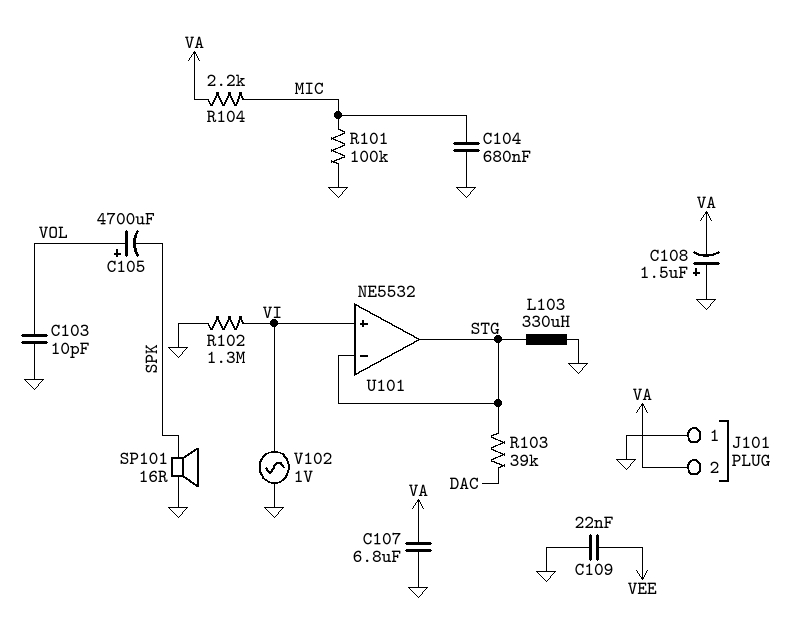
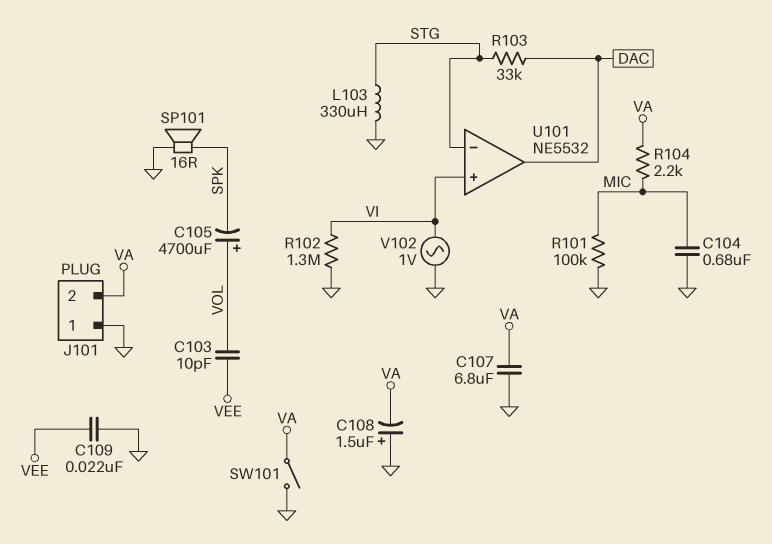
C103: 10pF (GND, VOL) -> 10pF (VEE, VOL)
R103: 39k (DAC, STG) -> 33k (DAC, STG)
SW101: none -> switch (GND, VA)
U101 pin out: STG -> DAC

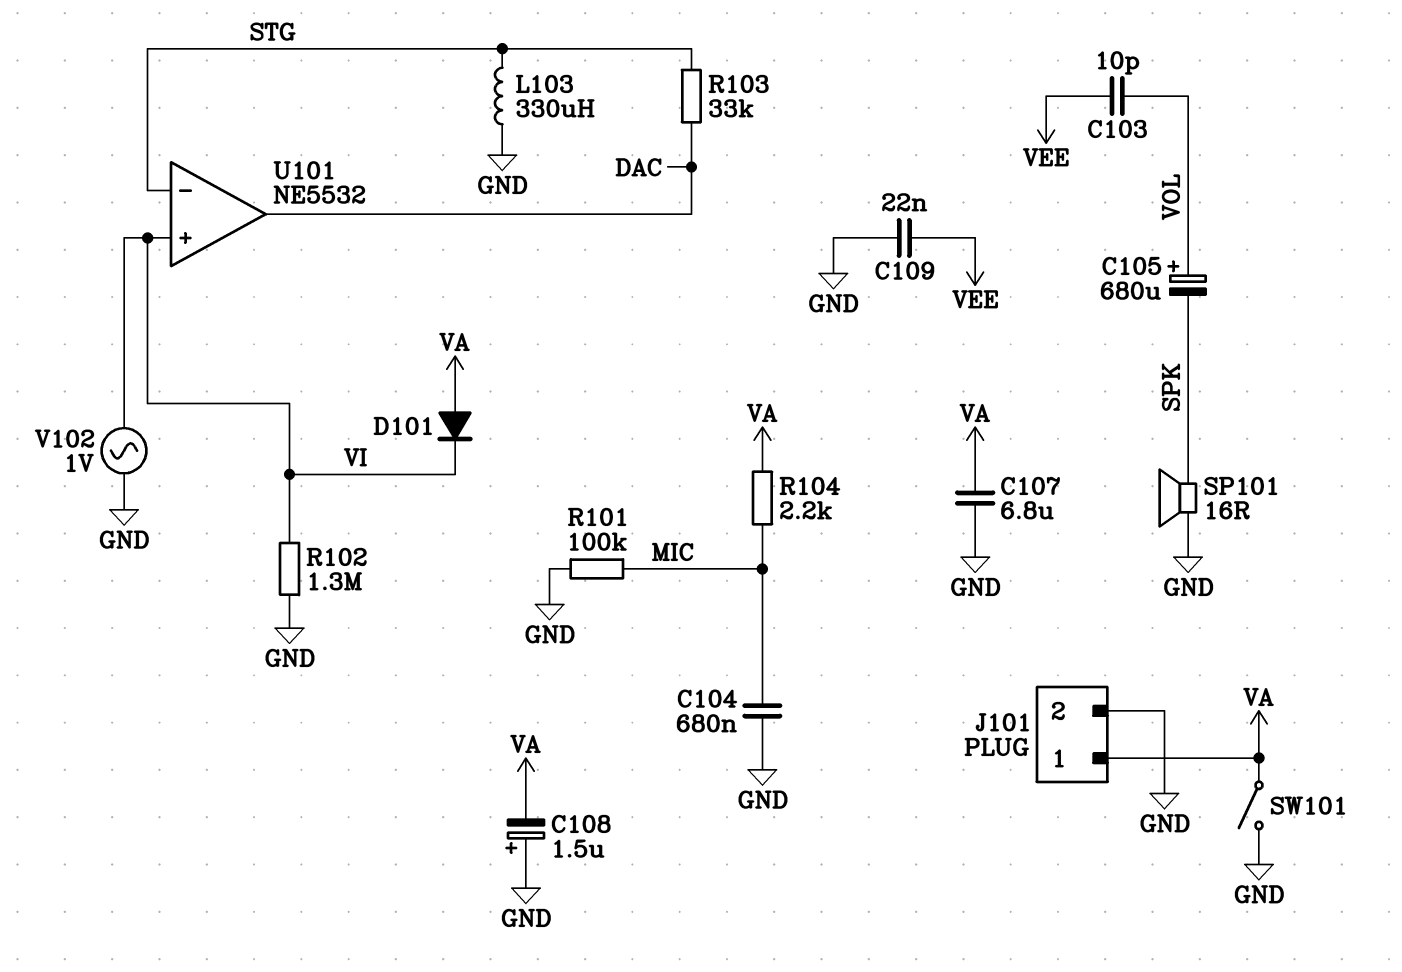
C105: 4700uF (plus VOL, minus SPK) -> 680uF (plus VOL, minus SPK)
D101: none -> diode (A VA, K VI)
J101 pin 1: GND -> VA
J101 pin 2: VA -> GND

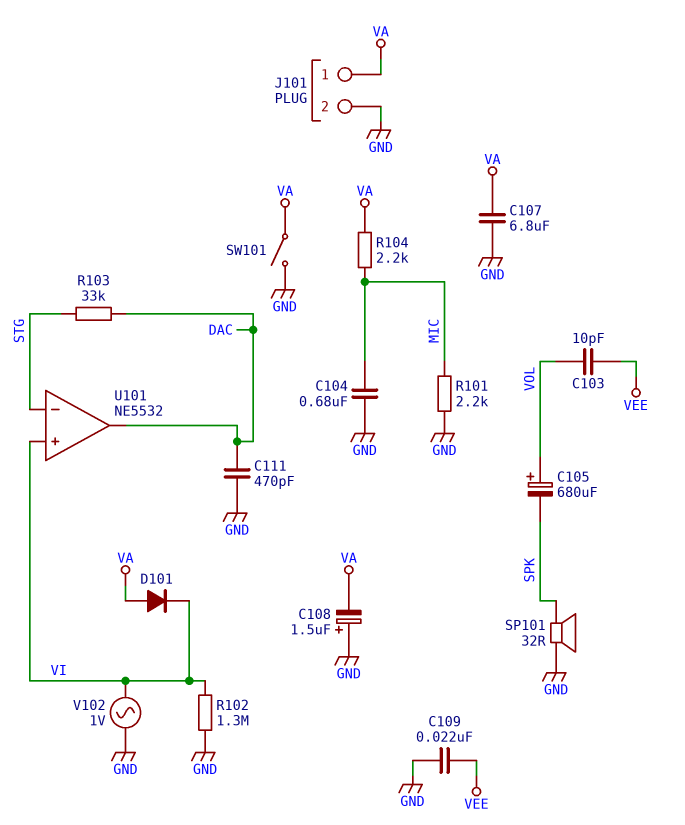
C111: none -> 470pF (DAC, GND)
L103: 330uH (GND, STG) -> none
R101: 100k (GND, MIC) -> 2.2k (GND, MIC)
SP101: speaker 16R (GND, SPK) -> speaker 32R (GND, SPK)

